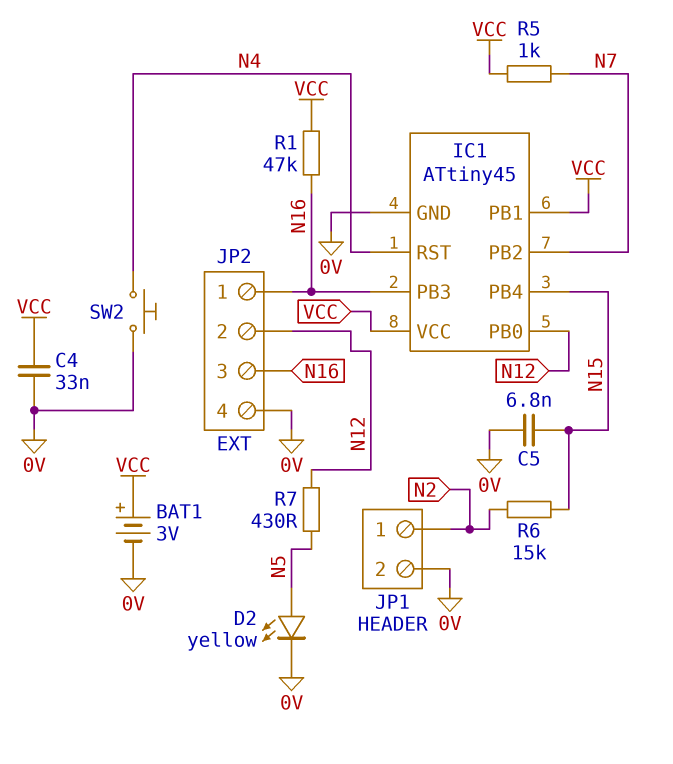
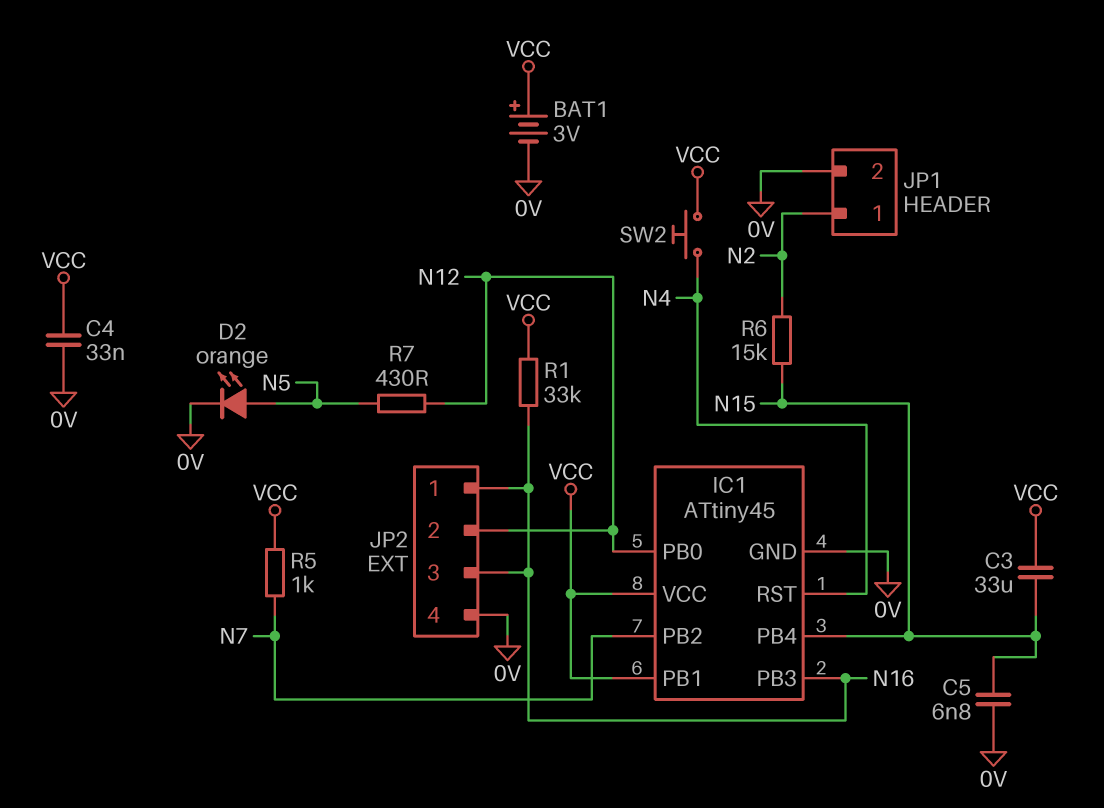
C3: none -> 33uF (N15, VCC)
D2: LED yellow (A N5, K 0V) -> LED orange (A N5, K 0V)
R1: 47k (N16, VCC) -> 33k (N16, VCC)
SW2: button (0V, N4) -> button (N4, VCC)

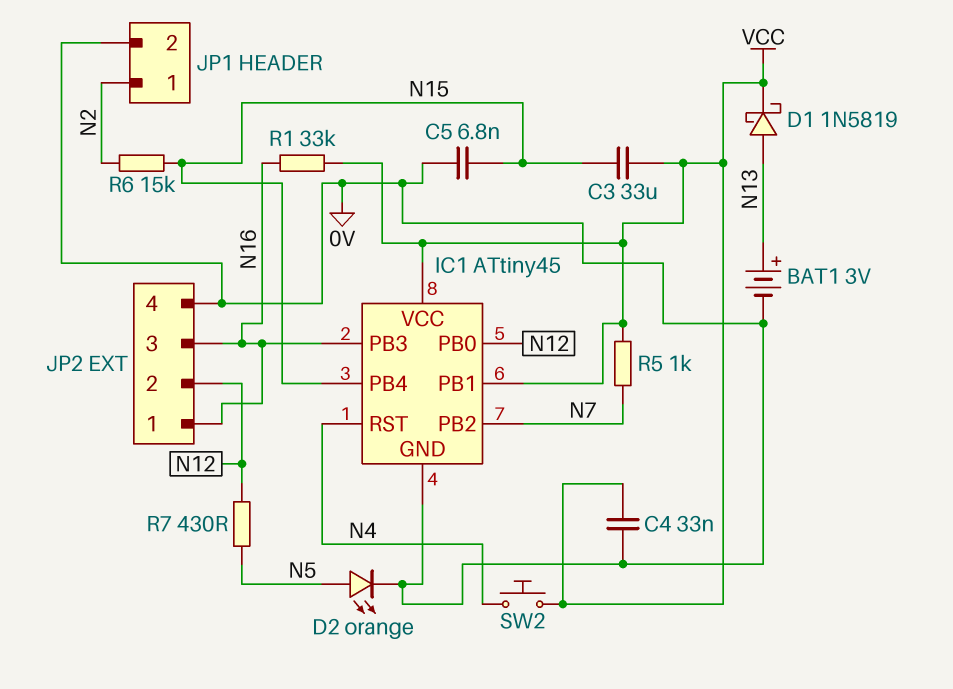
BAT1: 3V (plus VCC, minus 0V) -> 3V (plus N13, minus 0V)
D1: none -> schottky 1N5819 (A N13, K VCC)

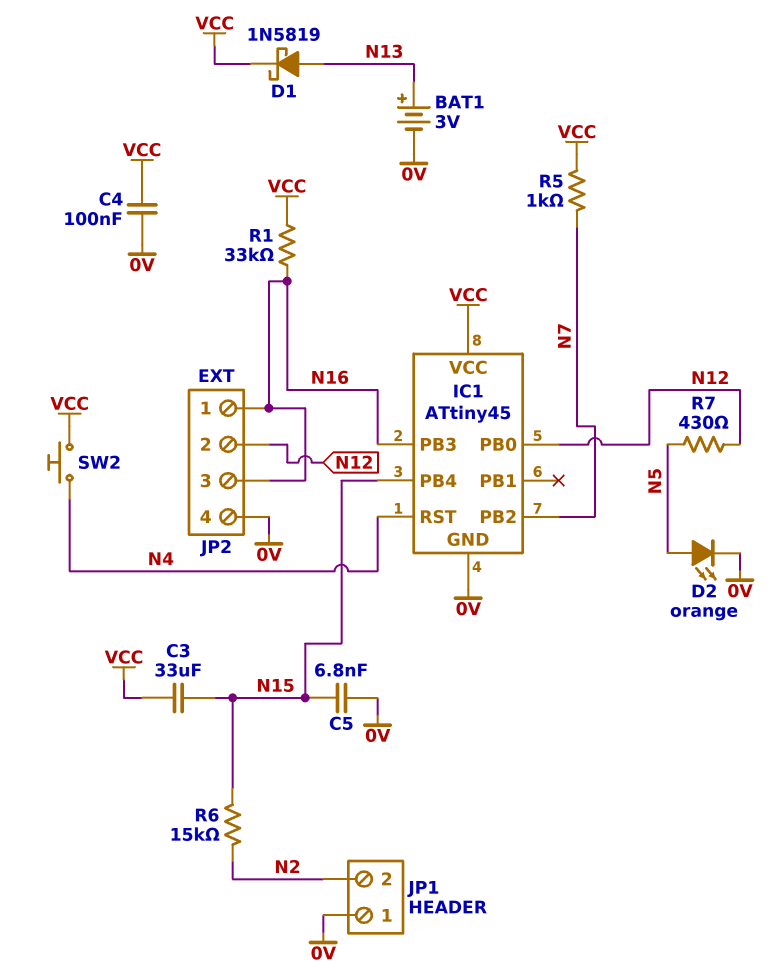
C4: 33nF (0V, VCC) -> 100nF (0V, VCC)
IC1 pin PB1: VCC -> none
JP1 pin 1: N2 -> 0V
JP1 pin 2: 0V -> N2

